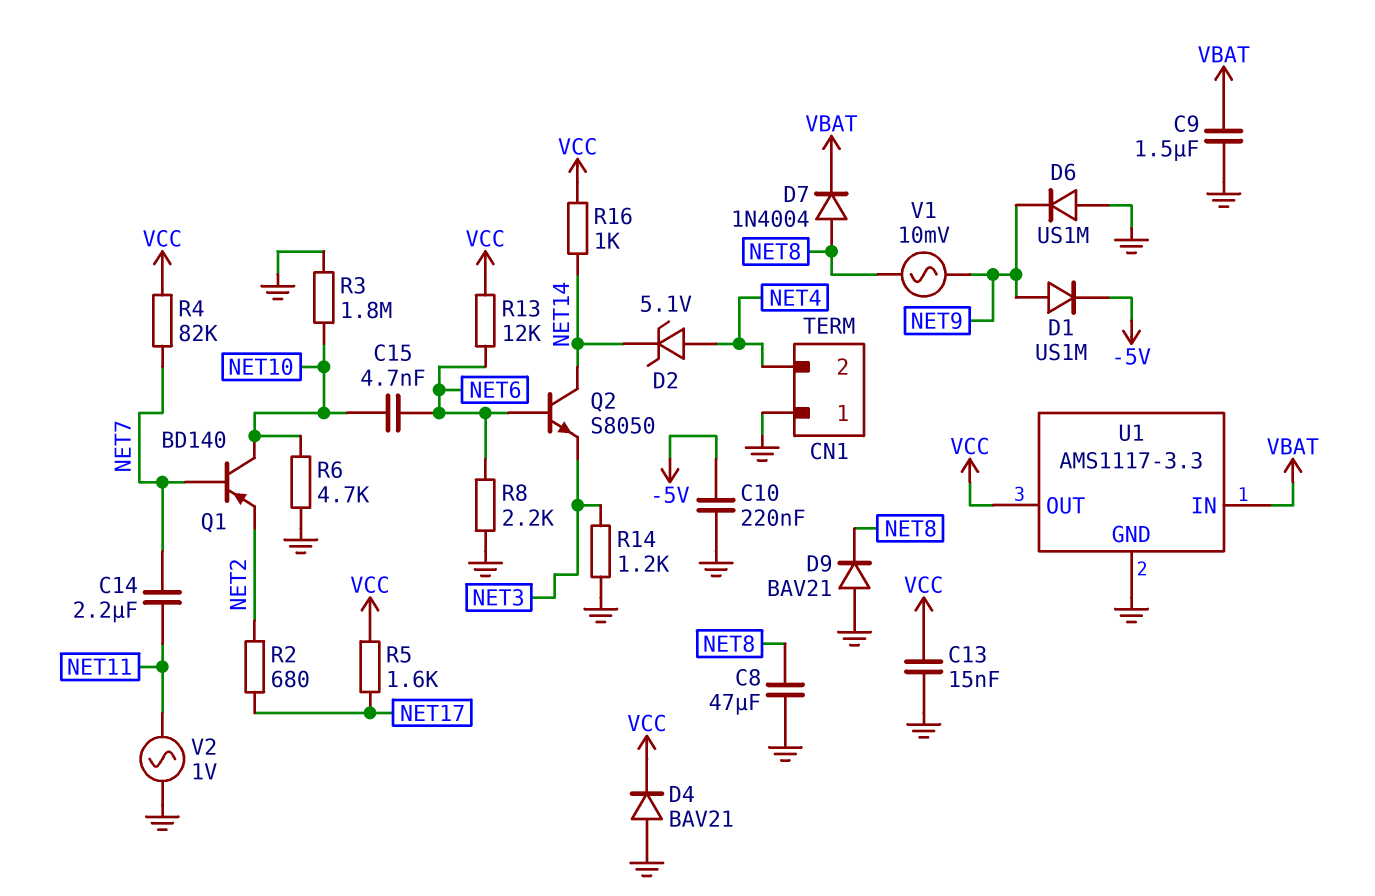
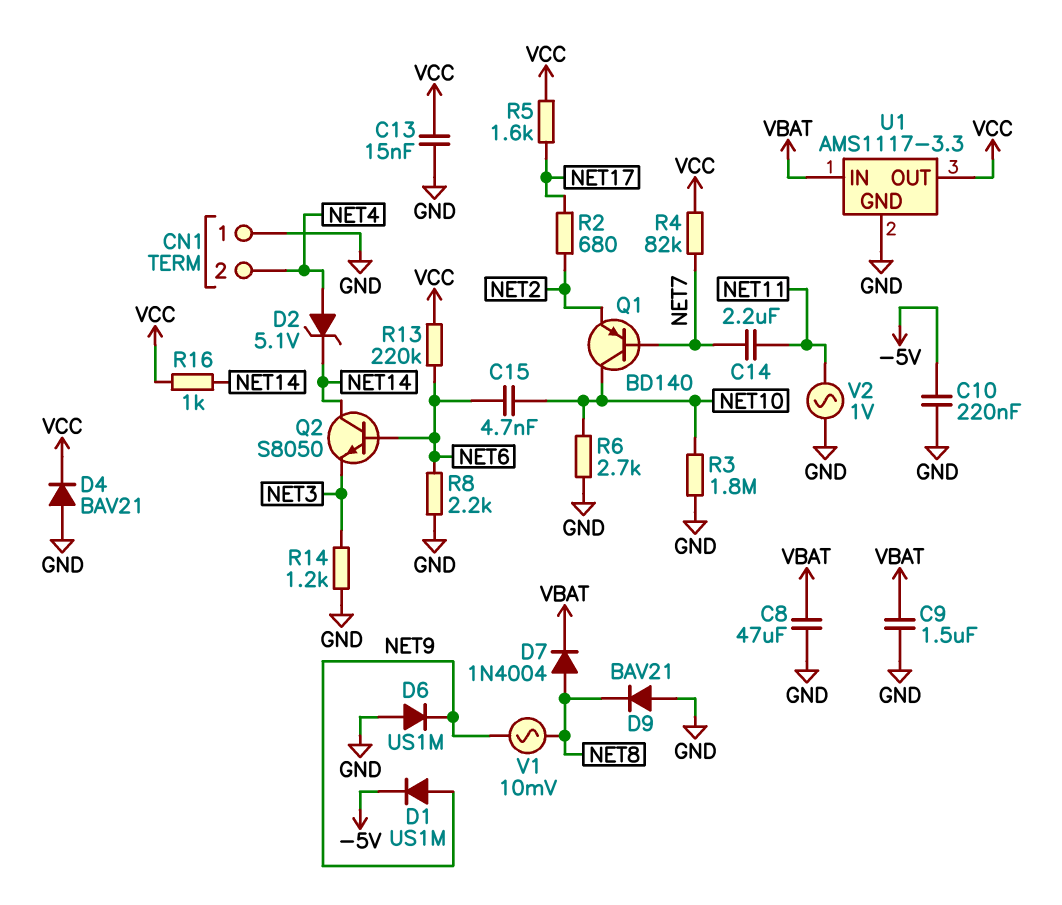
C8: 47uF (GND, NET8) -> 47uF (GND, VBAT)
R6: 4.7k (GND, NET10) -> 2.7k (GND, NET10)
R13: 12k (NET6, VCC) -> 220k (NET6, VCC)

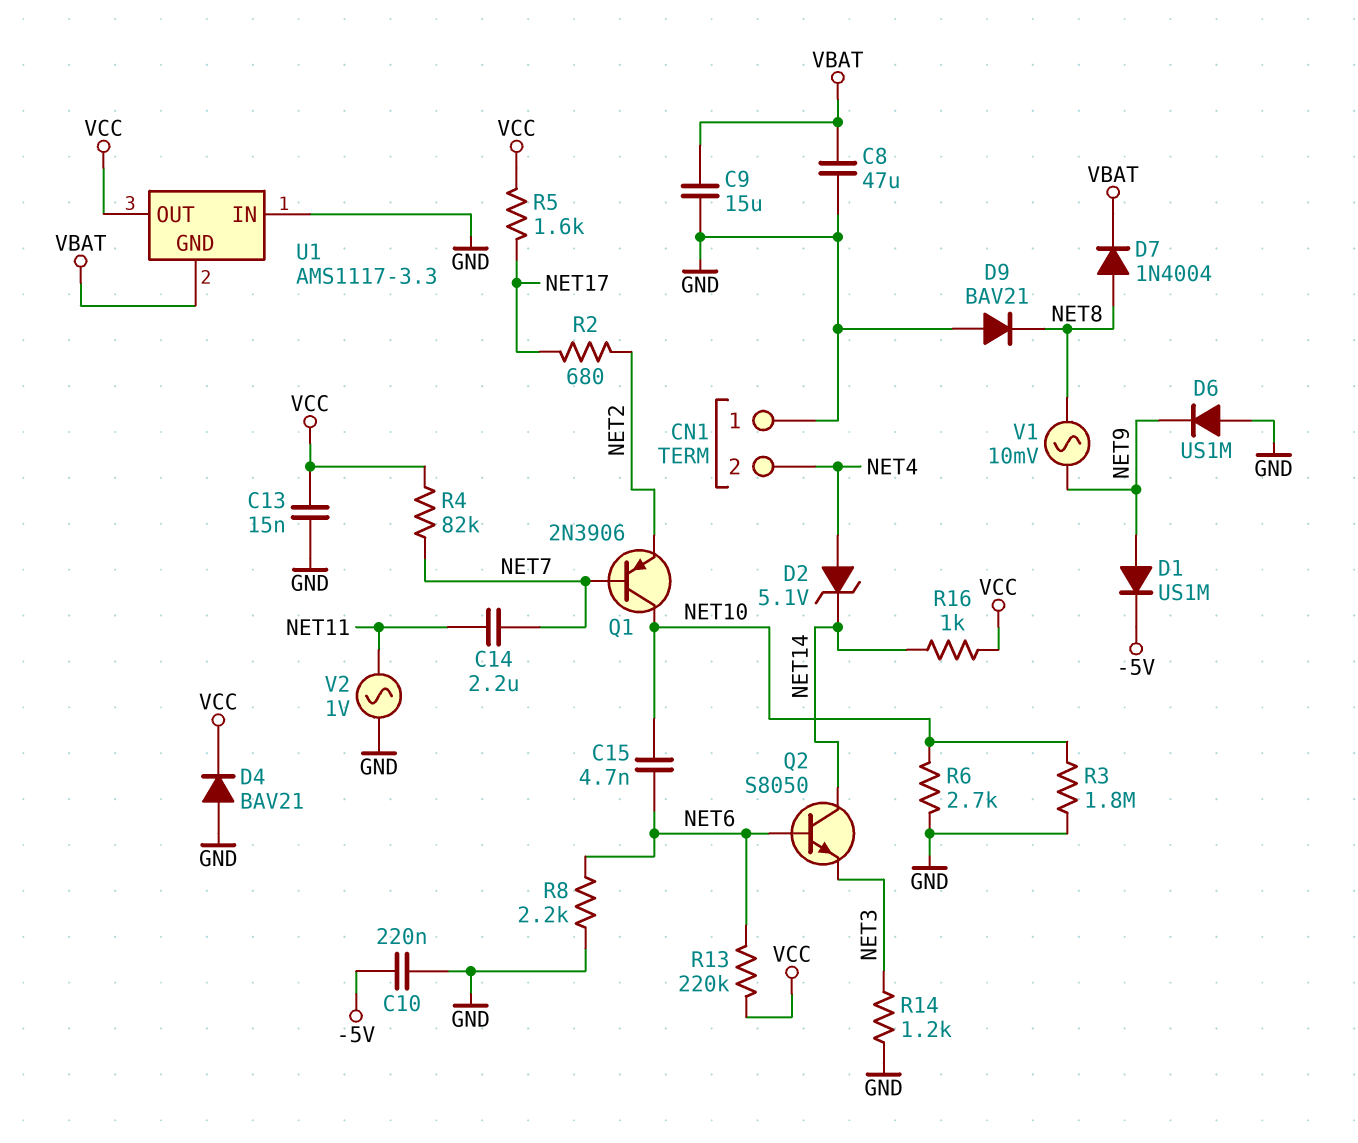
C9: 1.5uF (GND, VBAT) -> 15uF (GND, VBAT)
Q1: PNP BD140 (B NET7, C NET10, E NET2) -> PNP 2N3906 (B NET7, C NET10, E NET2)
U1 pin GND: GND -> VBAT
U1 pin IN: VBAT -> GND

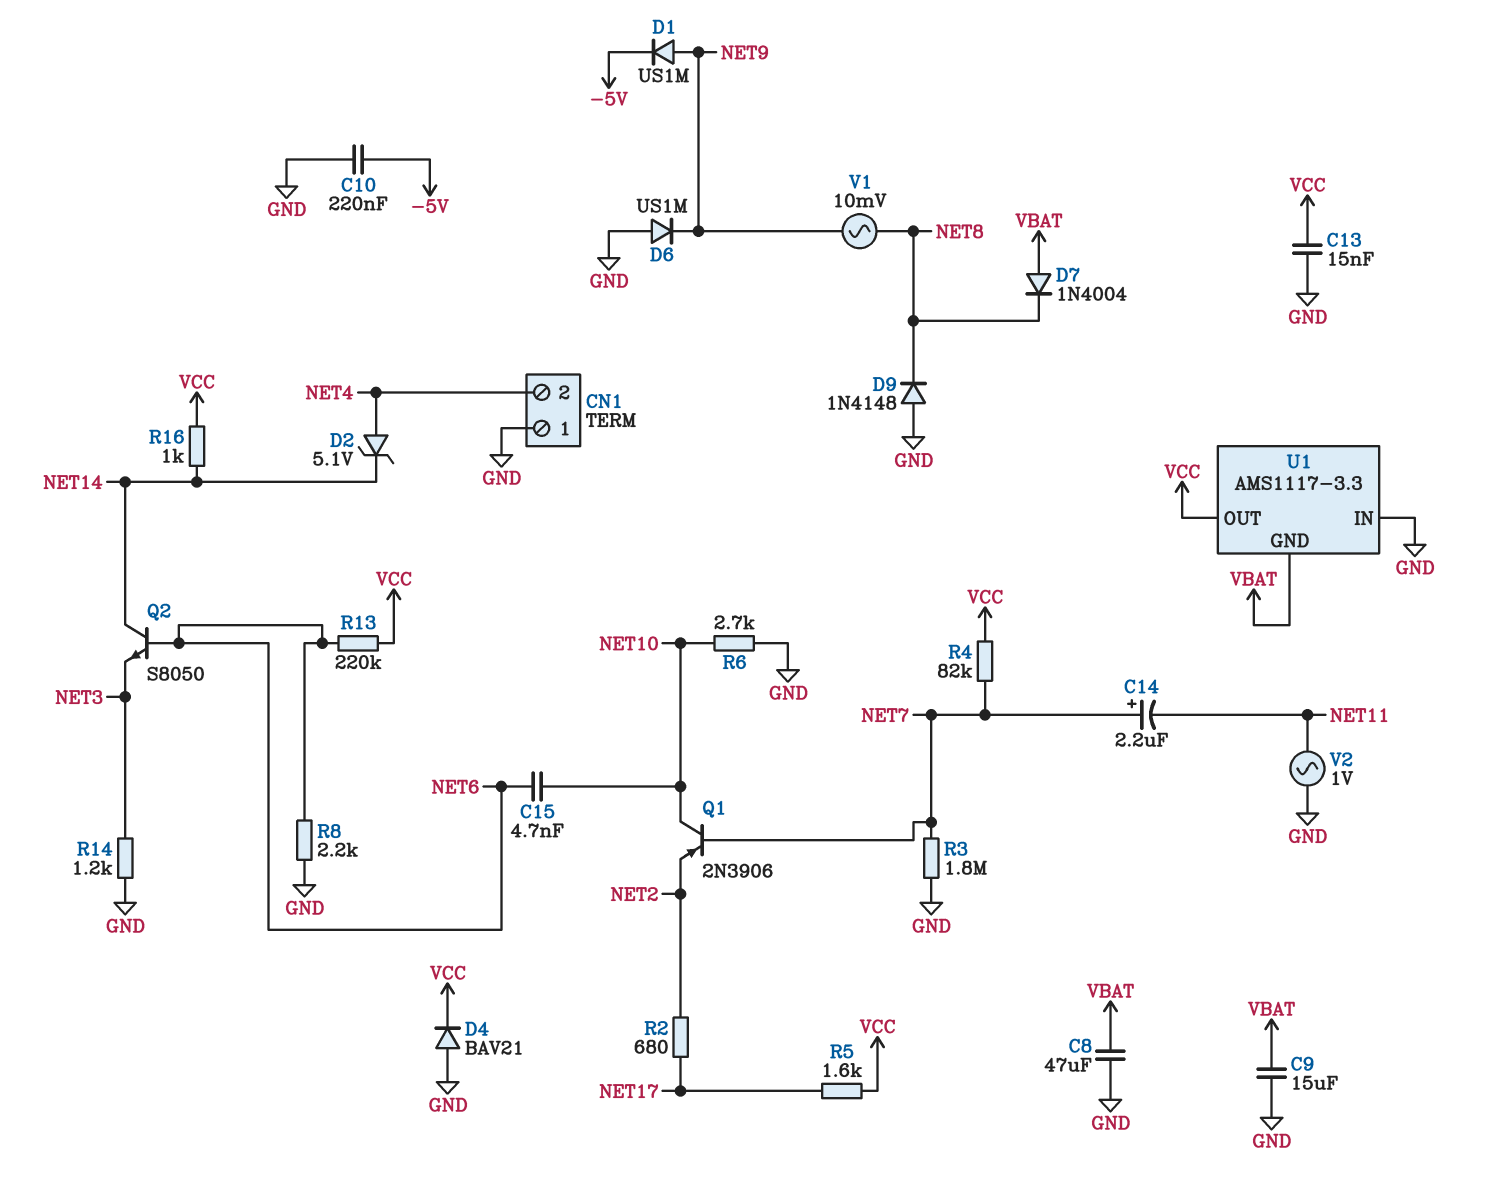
C14: 2.2uF (NET7, NET11) -> 2.2uF (plus NET7, minus NET11)
D7: diode 1N4004 (A NET8, K VBAT) -> diode 1N4004 (A VBAT, K NET8)
D9: diode BAV21 (A GND, K NET8) -> diode 1N4148 (A GND, K NET8)
R3: 1.8M (GND, NET10) -> 1.8M (GND, NET7)

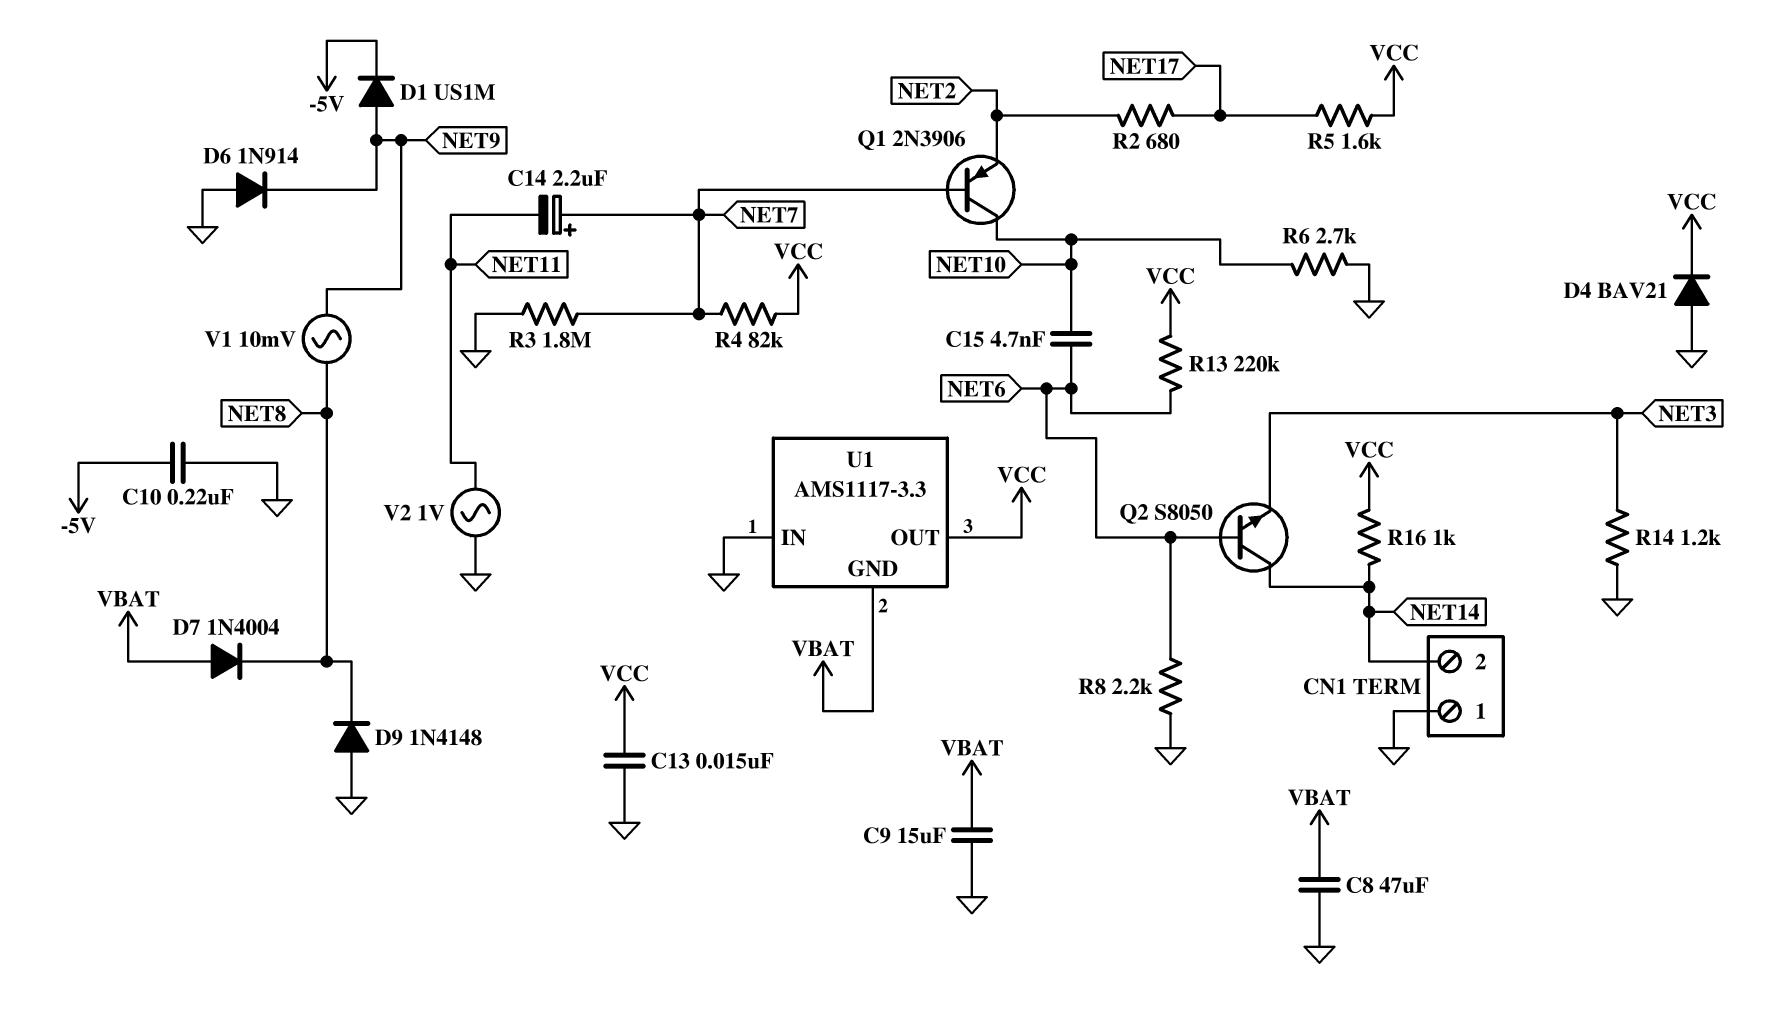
CN1 pin 2: NET4 -> NET14
D2: zener 5.1V (A NET4, K NET14) -> none
D6: diode US1M (A GND, K NET9) -> diode 1N914 (A GND, K NET9)

